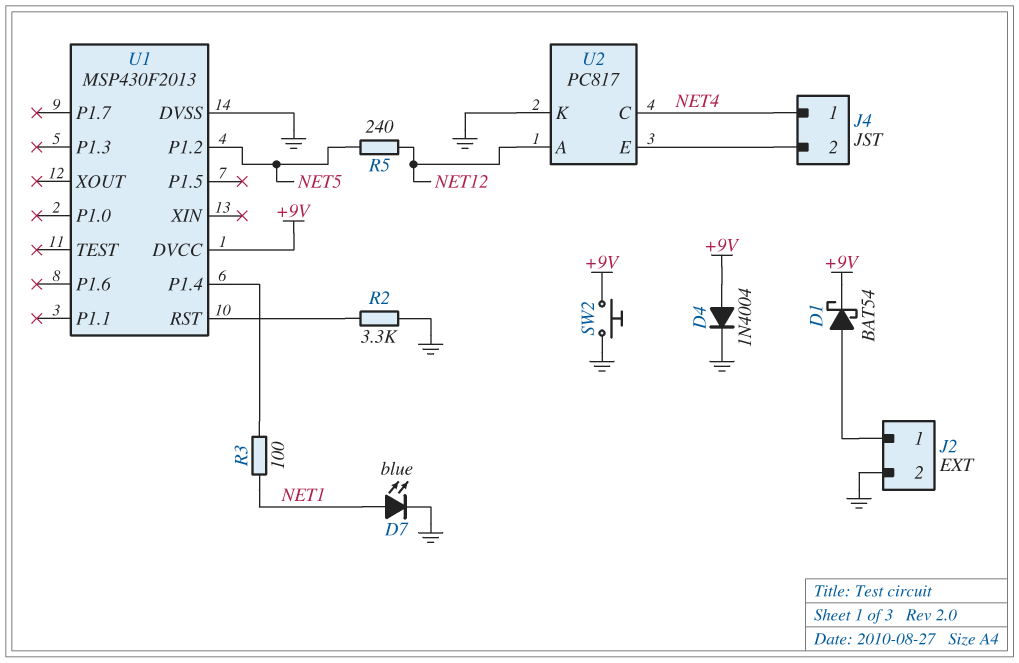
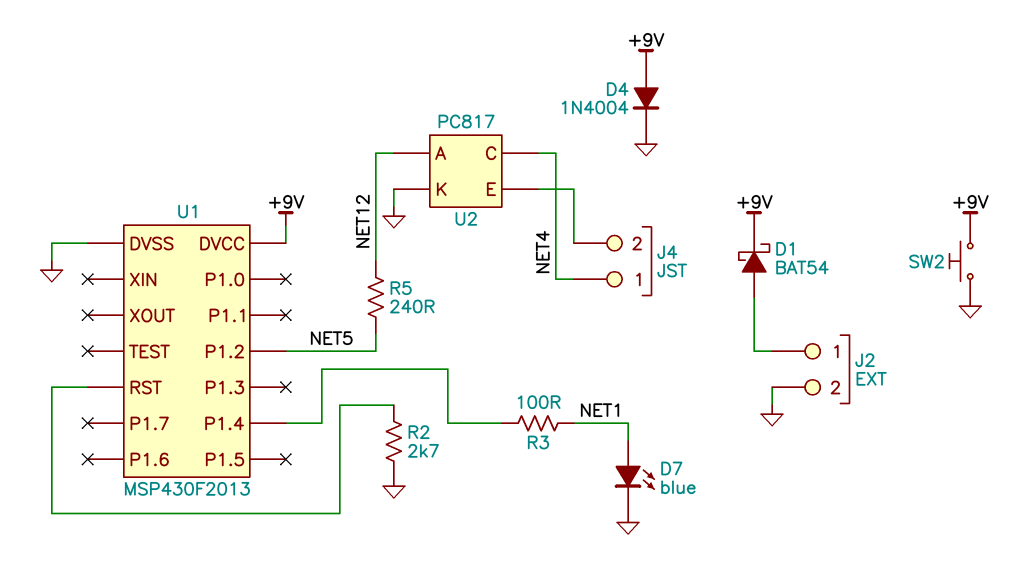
R2: 3.3k (GND, U1/RST) -> 2.7k (GND, U1/RST)

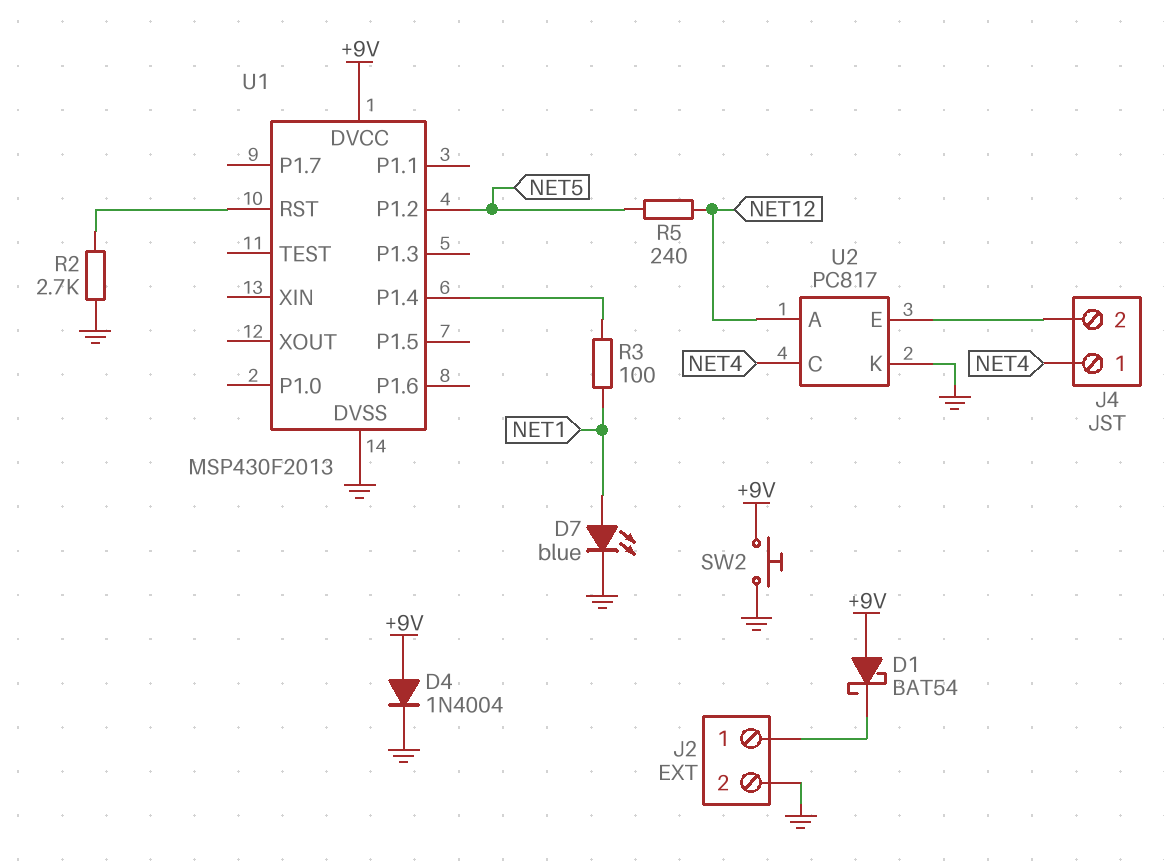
D1: schottky BAT54 (A J2/1, K +9V) -> schottky BAT54 (A +9V, K J2/1)

